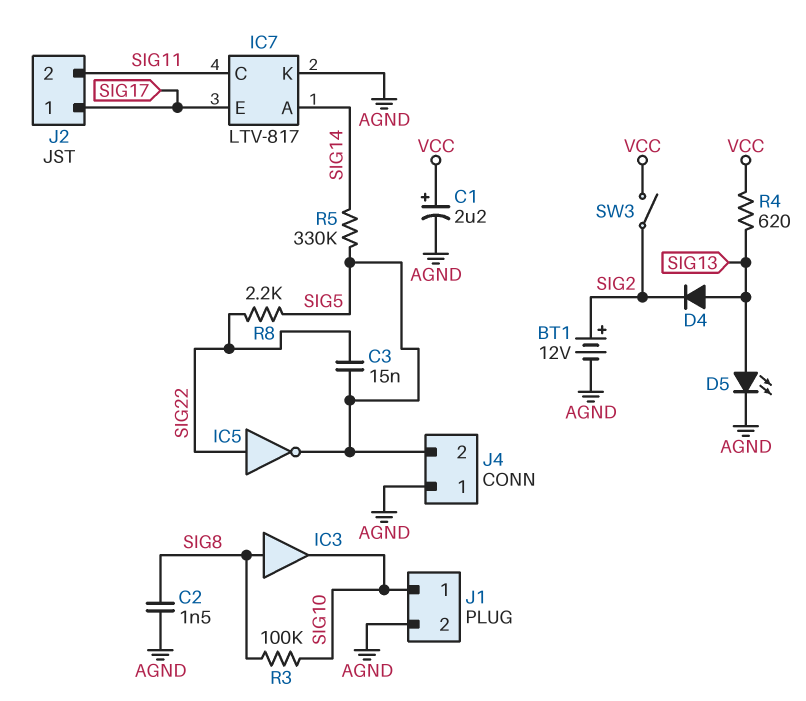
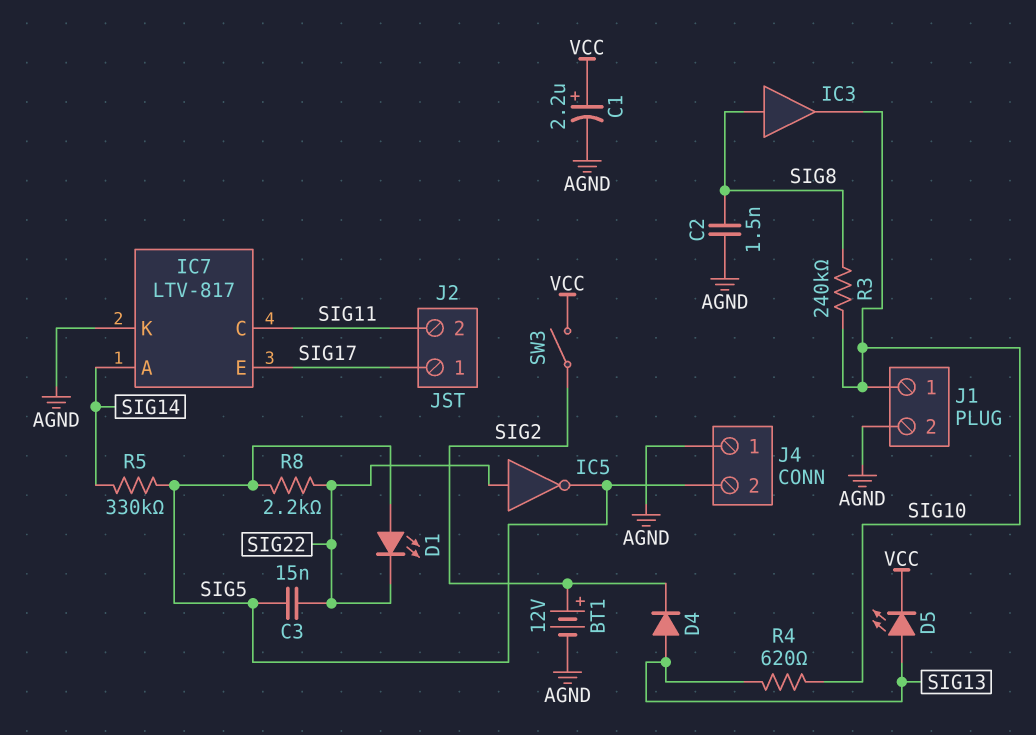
D1: none -> LED (A SIG5, K SIG22)
D5: LED (A SIG13, K AGND) -> LED (A SIG13, K VCC)
R3: 100k (SIG8, SIG10) -> 240k (SIG8, SIG10)
R4: 620 (SIG13, VCC) -> 620 (SIG10, SIG13)

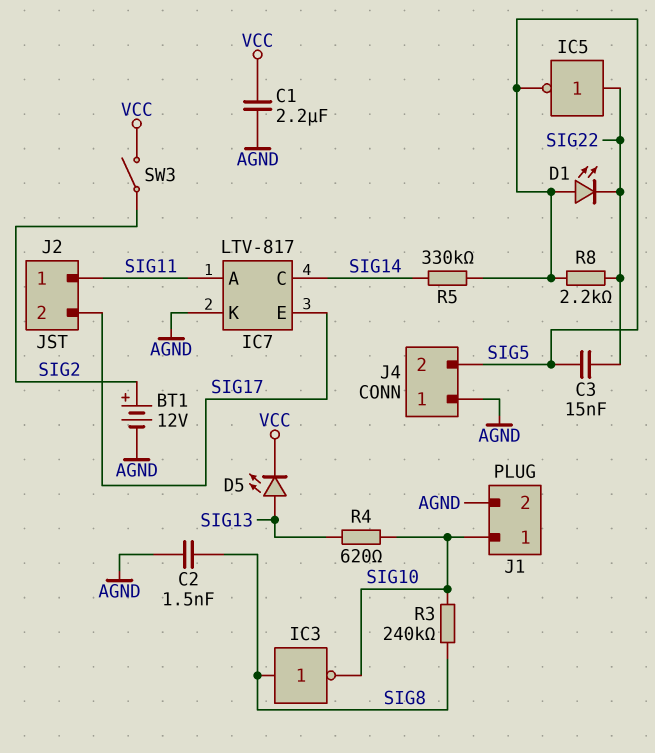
C1: 2.2uF (plus VCC, minus AGND) -> 2.2uF (AGND, VCC)
D4: diode (A SIG13, K SIG2) -> none
IC3: buffer (in SIG8, out SIG10) -> NOT (in SIG8, out SIG10)
IC7 pin A: SIG14 -> SIG11
IC7 pin C: SIG11 -> SIG14
J2 pin 1: SIG17 -> SIG11
J2 pin 2: SIG11 -> SIG17

